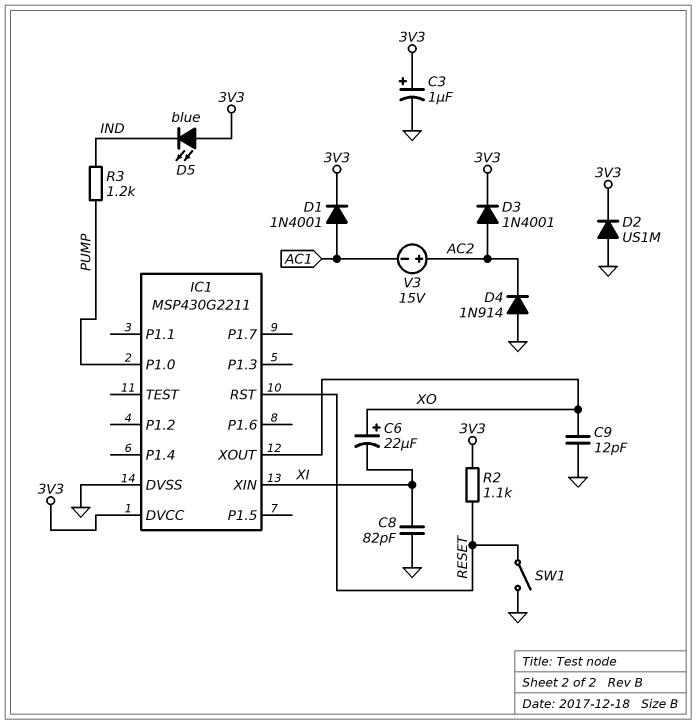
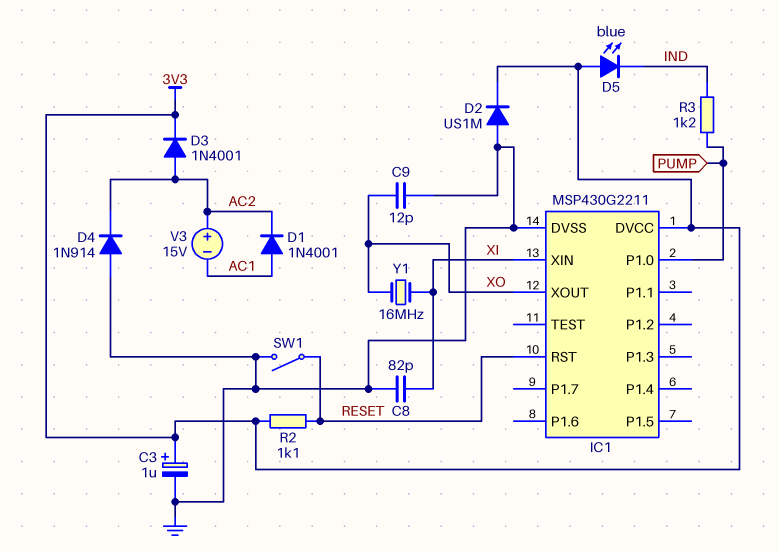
C6: 22uF (plus XO, minus XI) -> none
D1: diode 1N4001 (A AC1, K 3V3) -> diode 1N4001 (A AC1, K AC2)
Y1: none -> 16MHz (XI, XO)

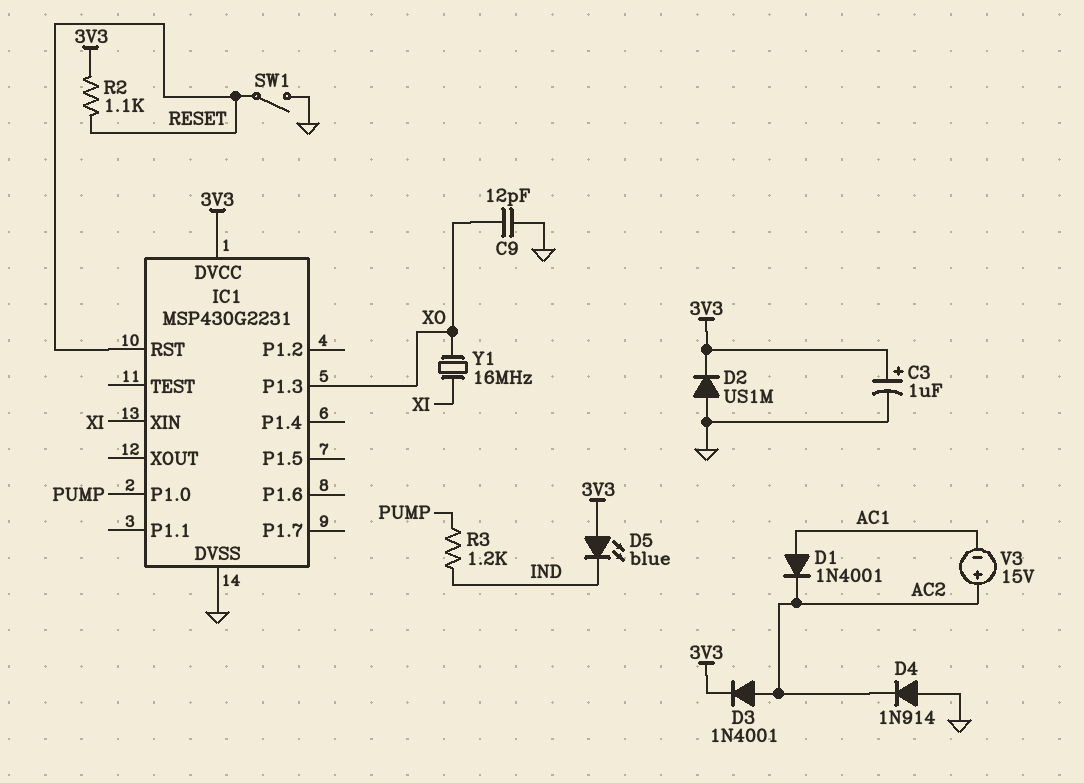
C8: 82pF (GND, XI) -> none
IC1: MSP430G2211 -> MSP430G2231
IC1 pin P1.3: none -> XO
IC1 pin XOUT: XO -> none

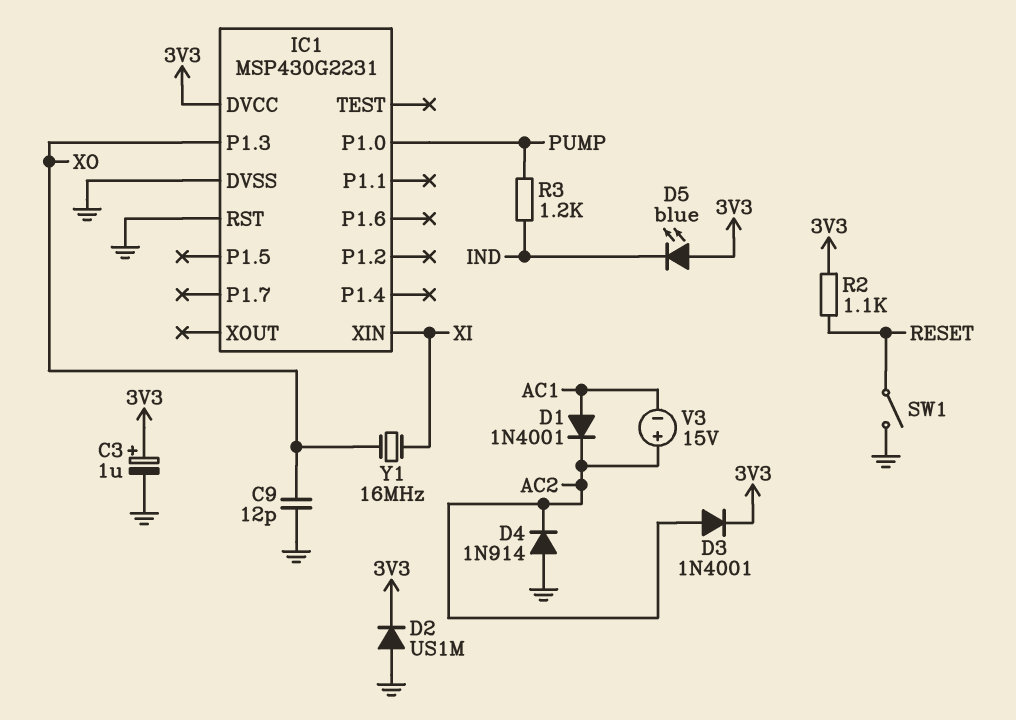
IC1 pin RST: RESET -> GND

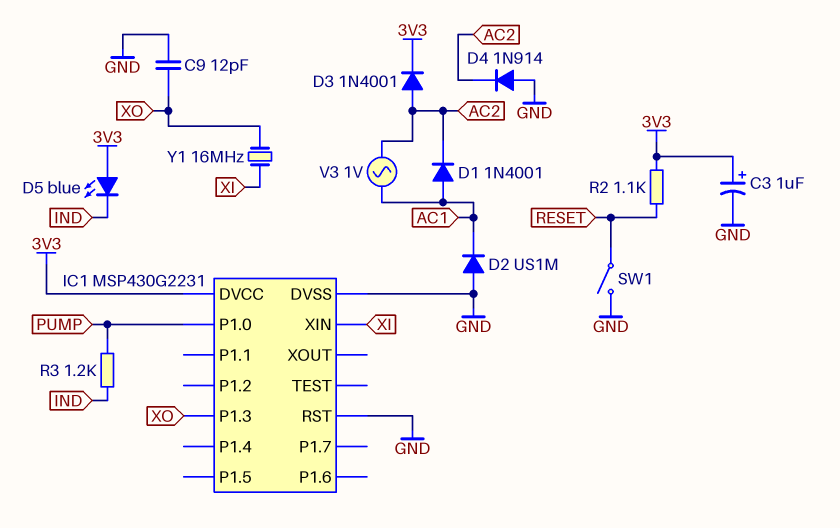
D2: diode US1M (A GND, K 3V3) -> diode US1M (A GND, K AC1)
V3: 15V (plus AC2, minus AC1) -> AC 1V (AC1, AC2)

